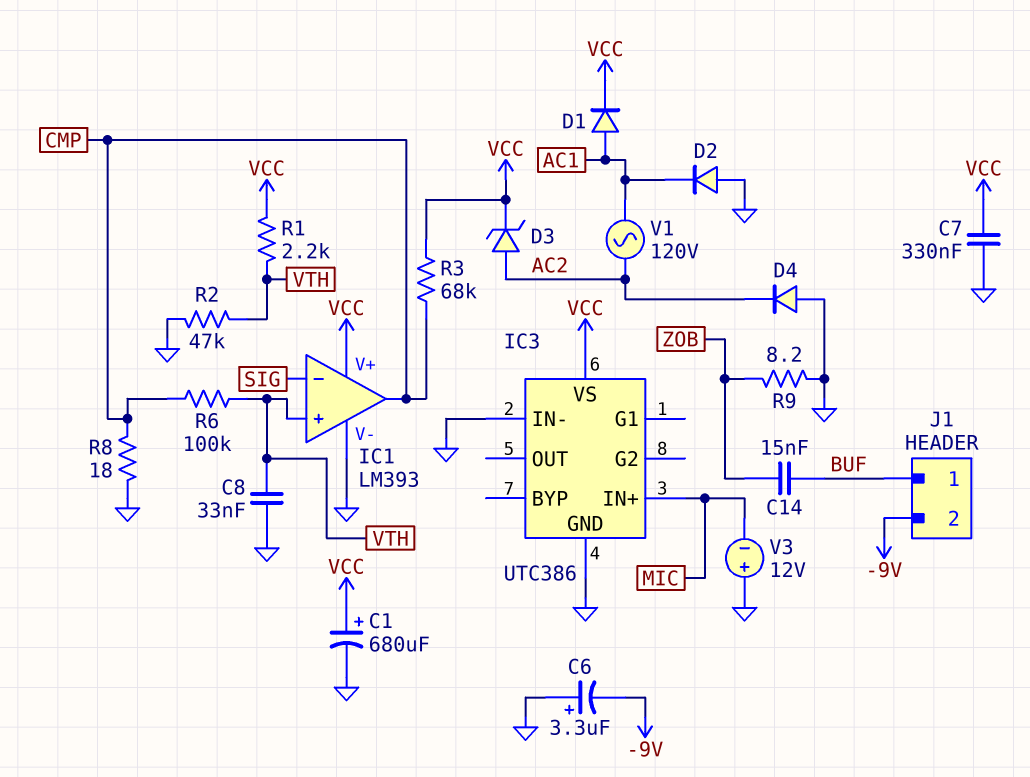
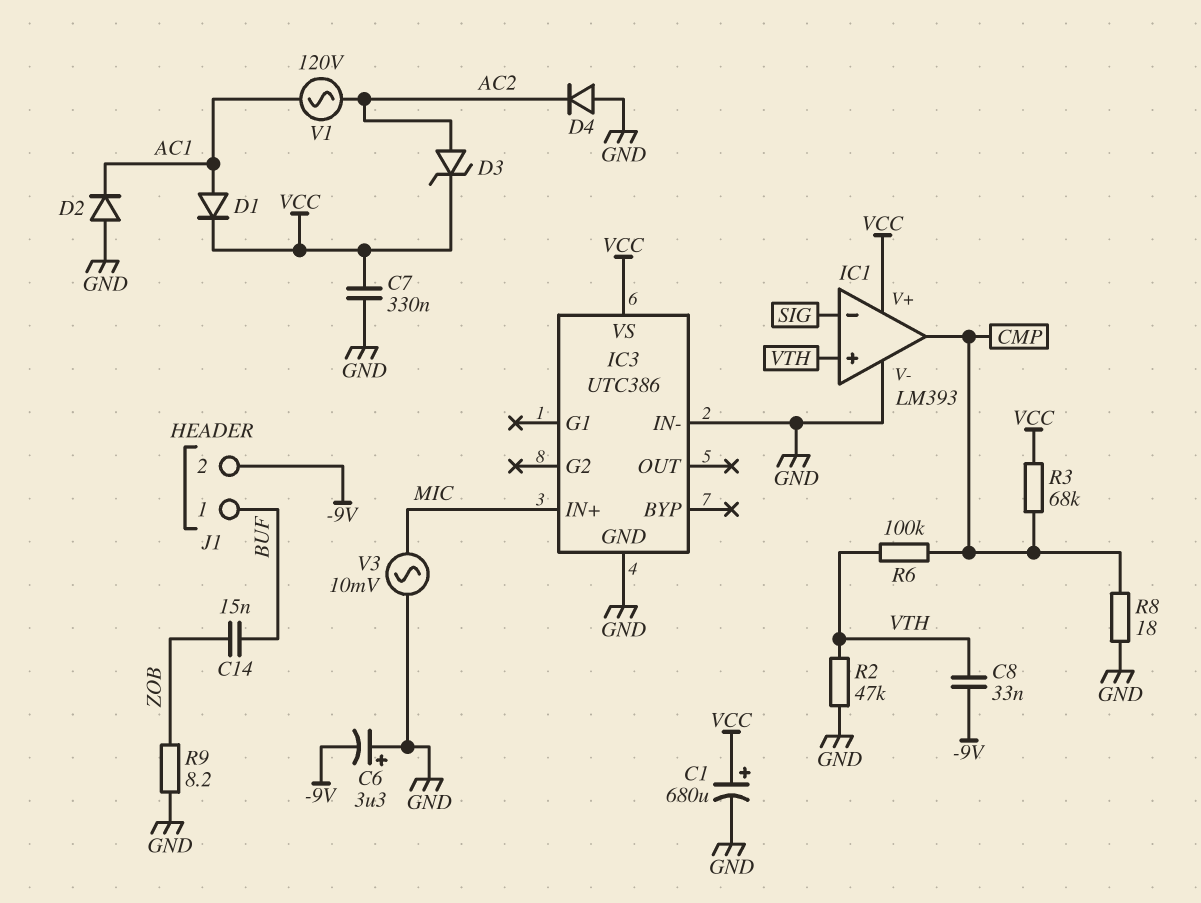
C8: 33nF (GND, VTH) -> 33nF (-9V, VTH)
R1: 2.2k (VCC, VTH) -> none
V3: 12V (plus GND, minus MIC) -> AC 10mV (GND, MIC)

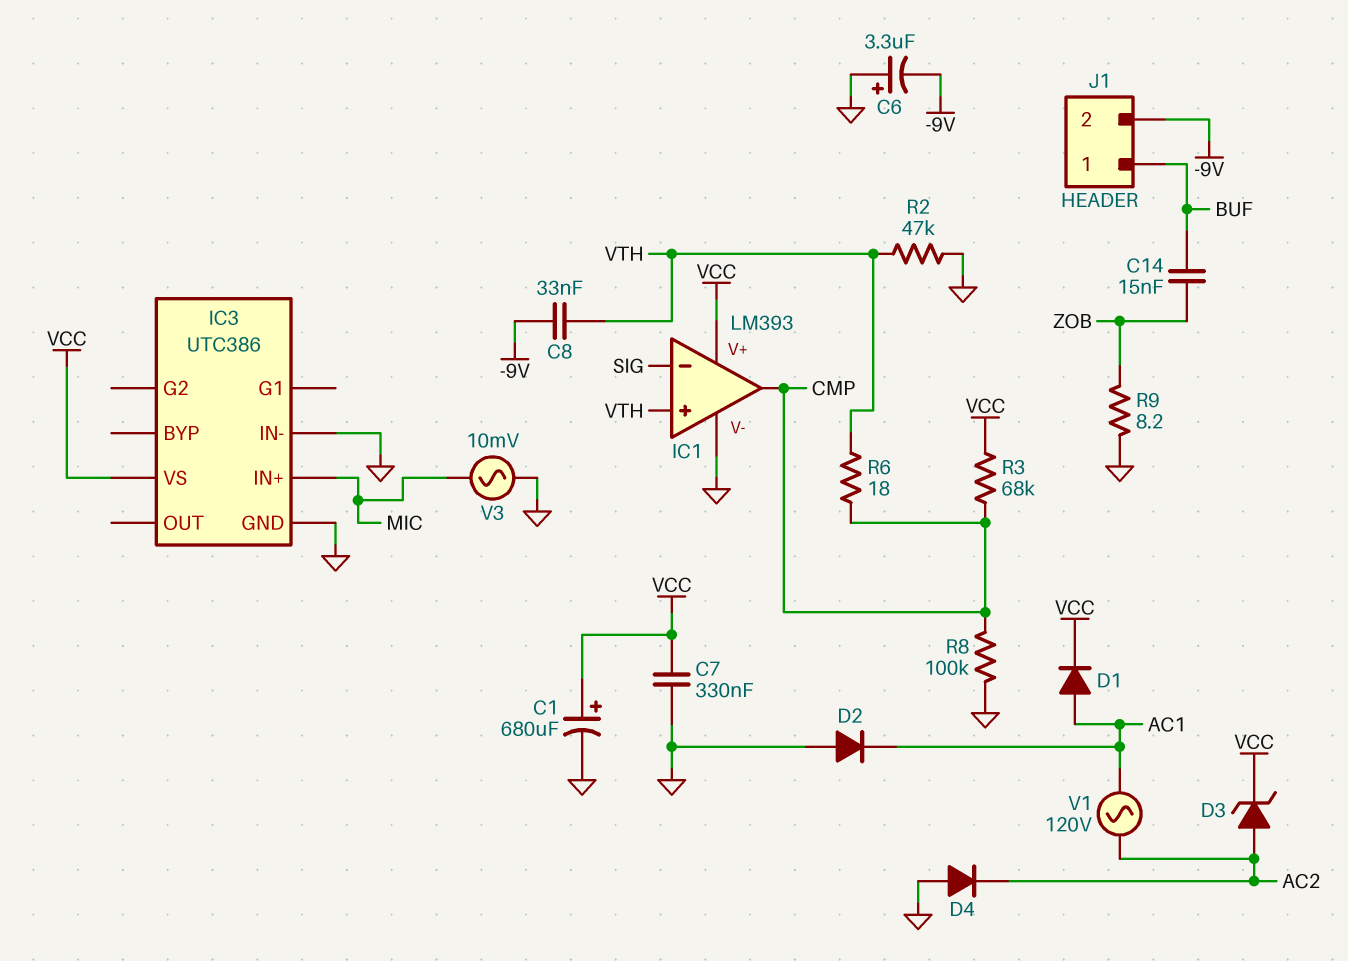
R6: 100k (CMP, VTH) -> 18 (CMP, VTH)
R8: 18 (CMP, GND) -> 100k (CMP, GND)

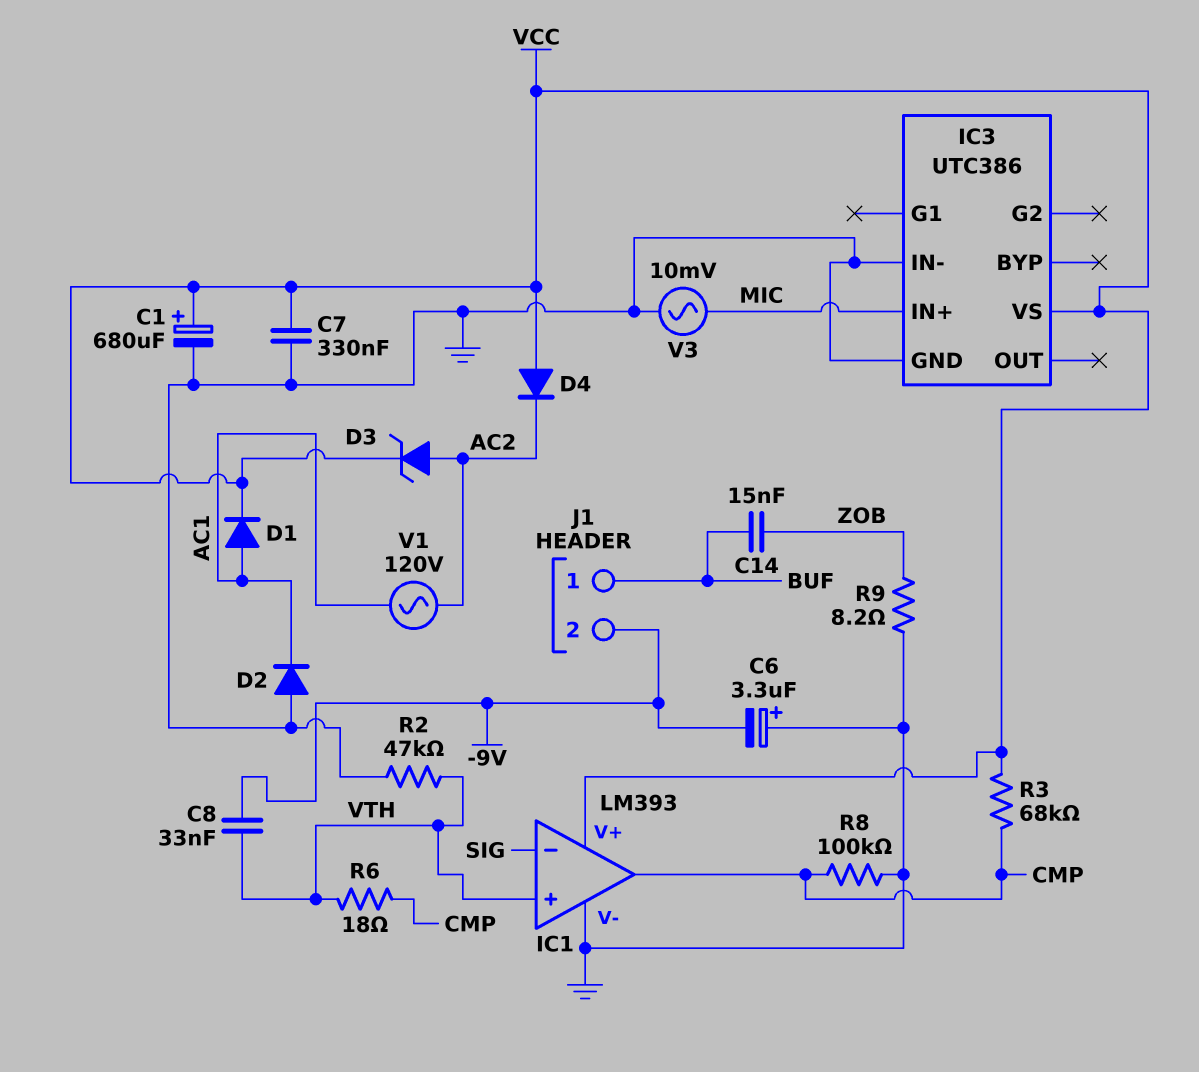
D4: diode (A GND, K AC2) -> diode (A VCC, K AC2)

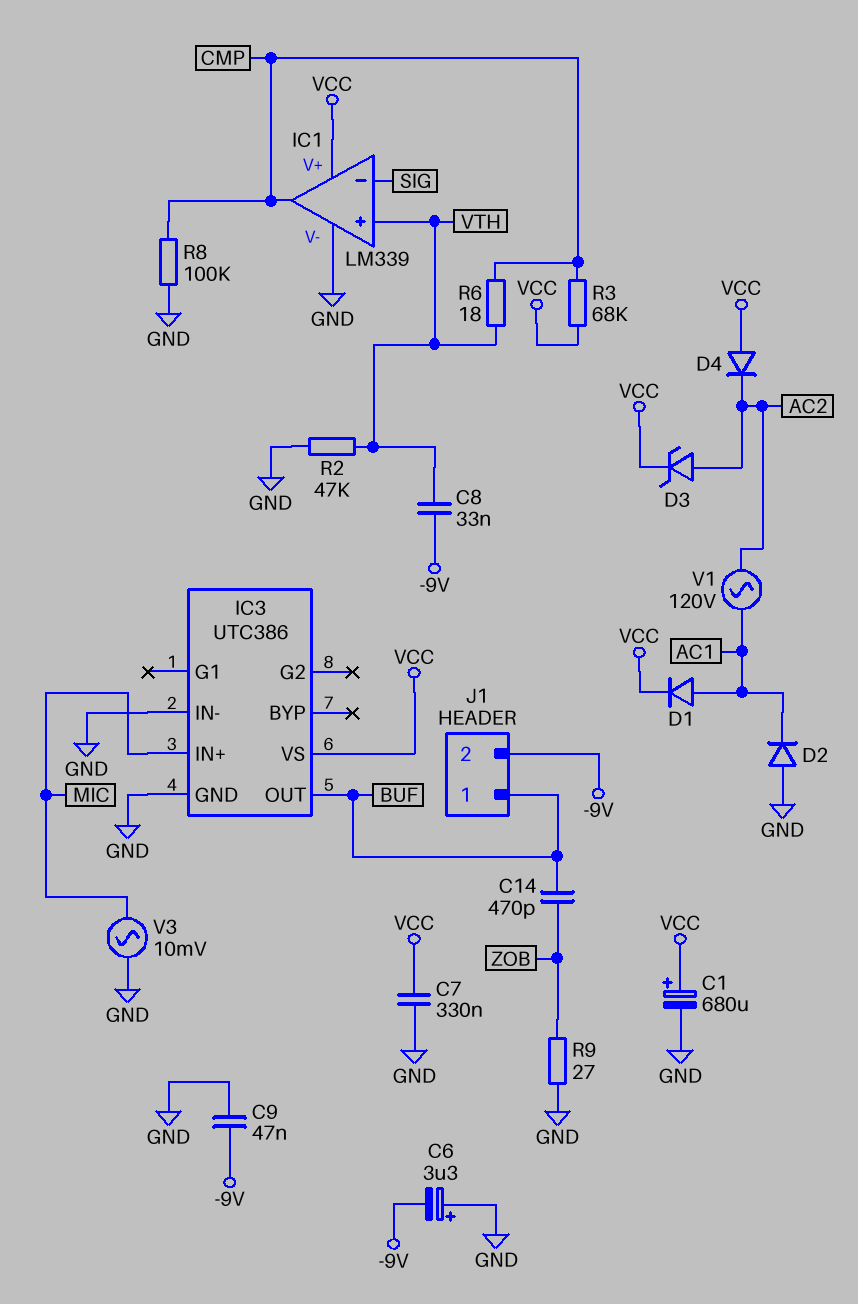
C9: none -> 47nF (-9V, GND)
C14: 15nF (BUF, ZOB) -> 470pF (BUF, ZOB)
IC1: LM393 -> LM339
IC3 pin OUT: none -> BUF
R9: 8.2 (GND, ZOB) -> 27 (GND, ZOB)

